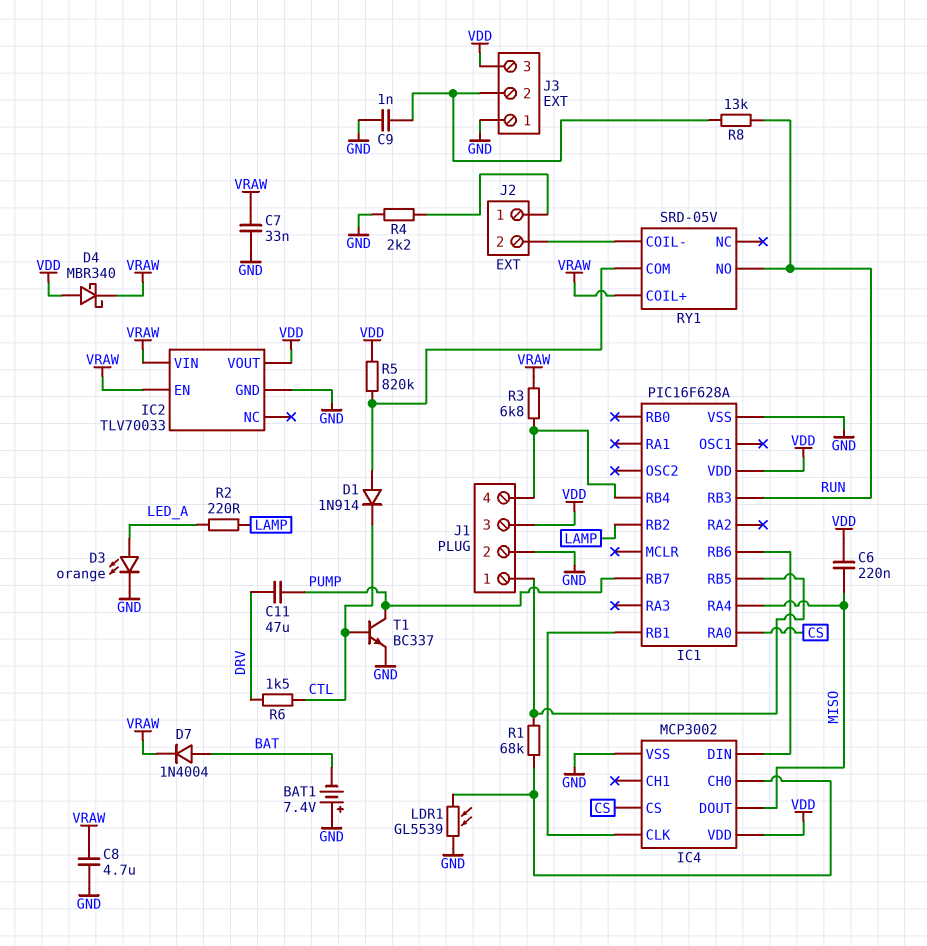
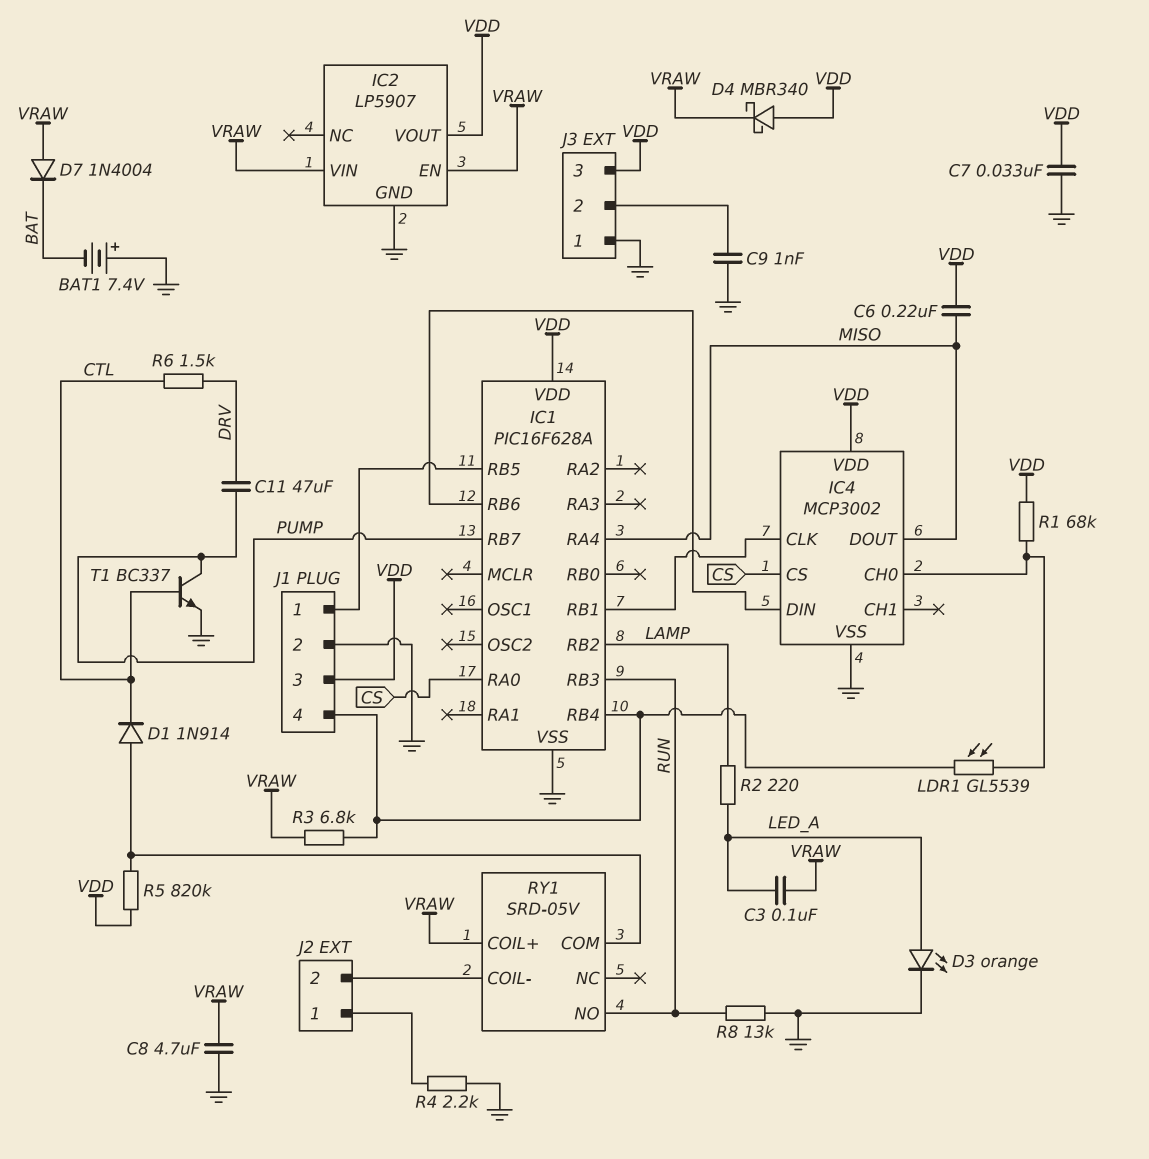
C3: none -> 100nF (LED_A, VRAW)
C7: 33nF (GND, VRAW) -> 33nF (GND, VDD)
D7: diode 1N4004 (A BAT, K VRAW) -> diode 1N4004 (A VRAW, K BAT)
IC2: TLV70033 -> LP5907
LDR1: GL5539 (GND, IC4/CH0) -> GL5539 (IC1/RB4, IC4/CH0)
R1: 68k (IC1/RB5, IC4/CH0) -> 68k (IC4/CH0, VDD)
R8: 13k (J3/2, RUN) -> 13k (GND, RUN)

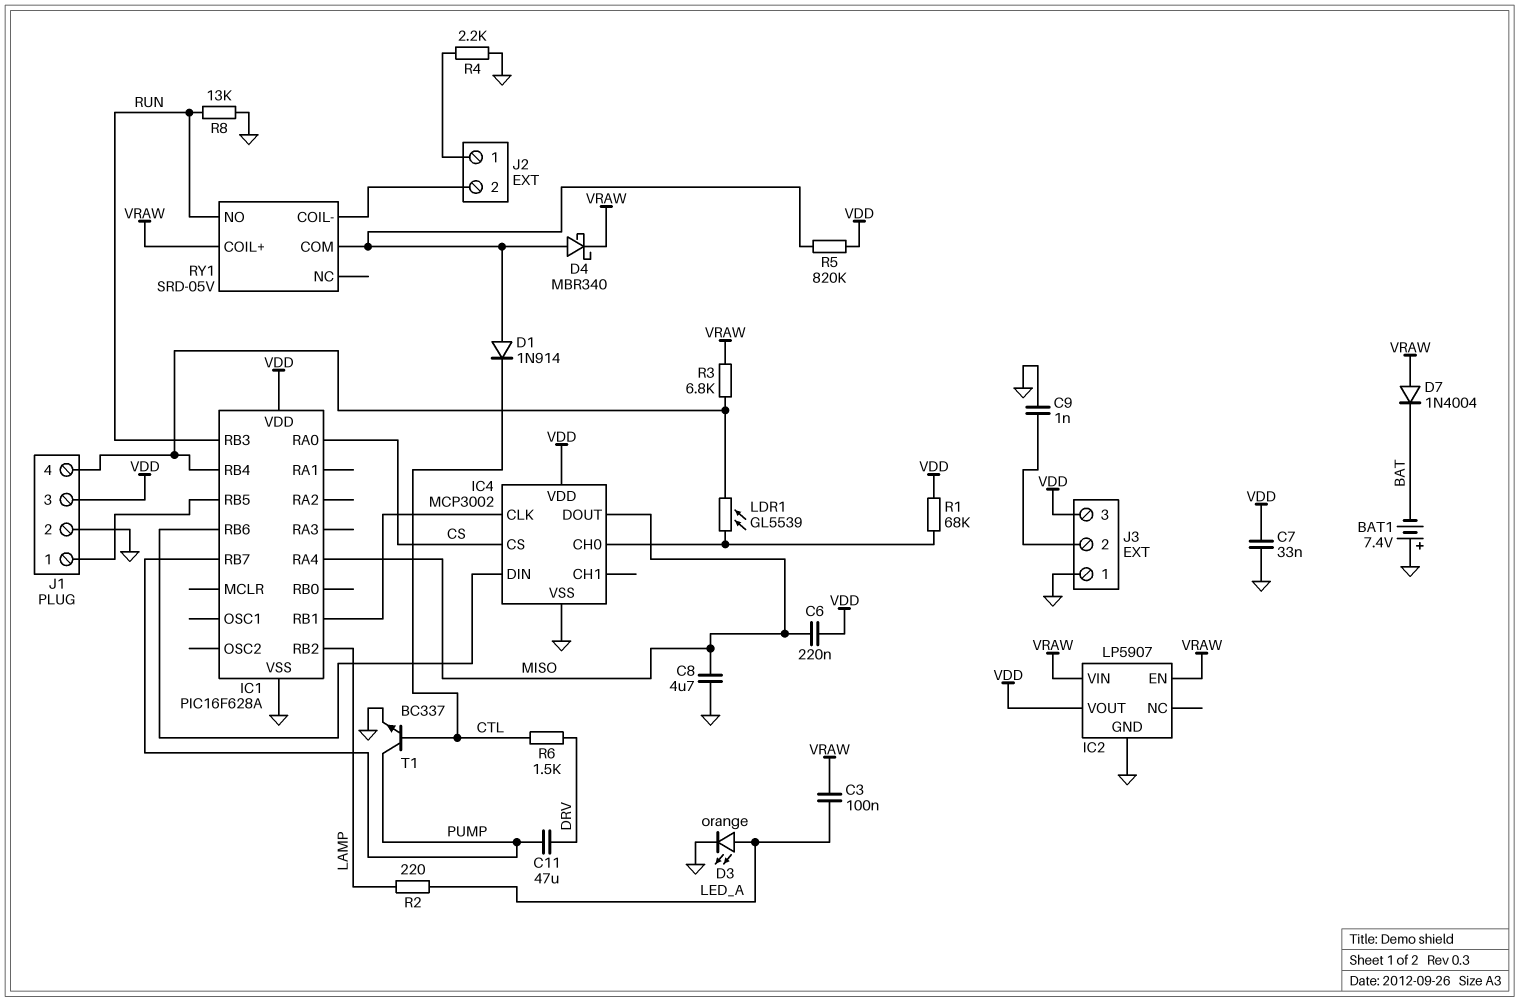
C8: 4.7uF (GND, VRAW) -> 4.7uF (GND, MISO)
D4: schottky MBR340 (A VDD, K VRAW) -> schottky MBR340 (A RY1/COM, K VRAW)

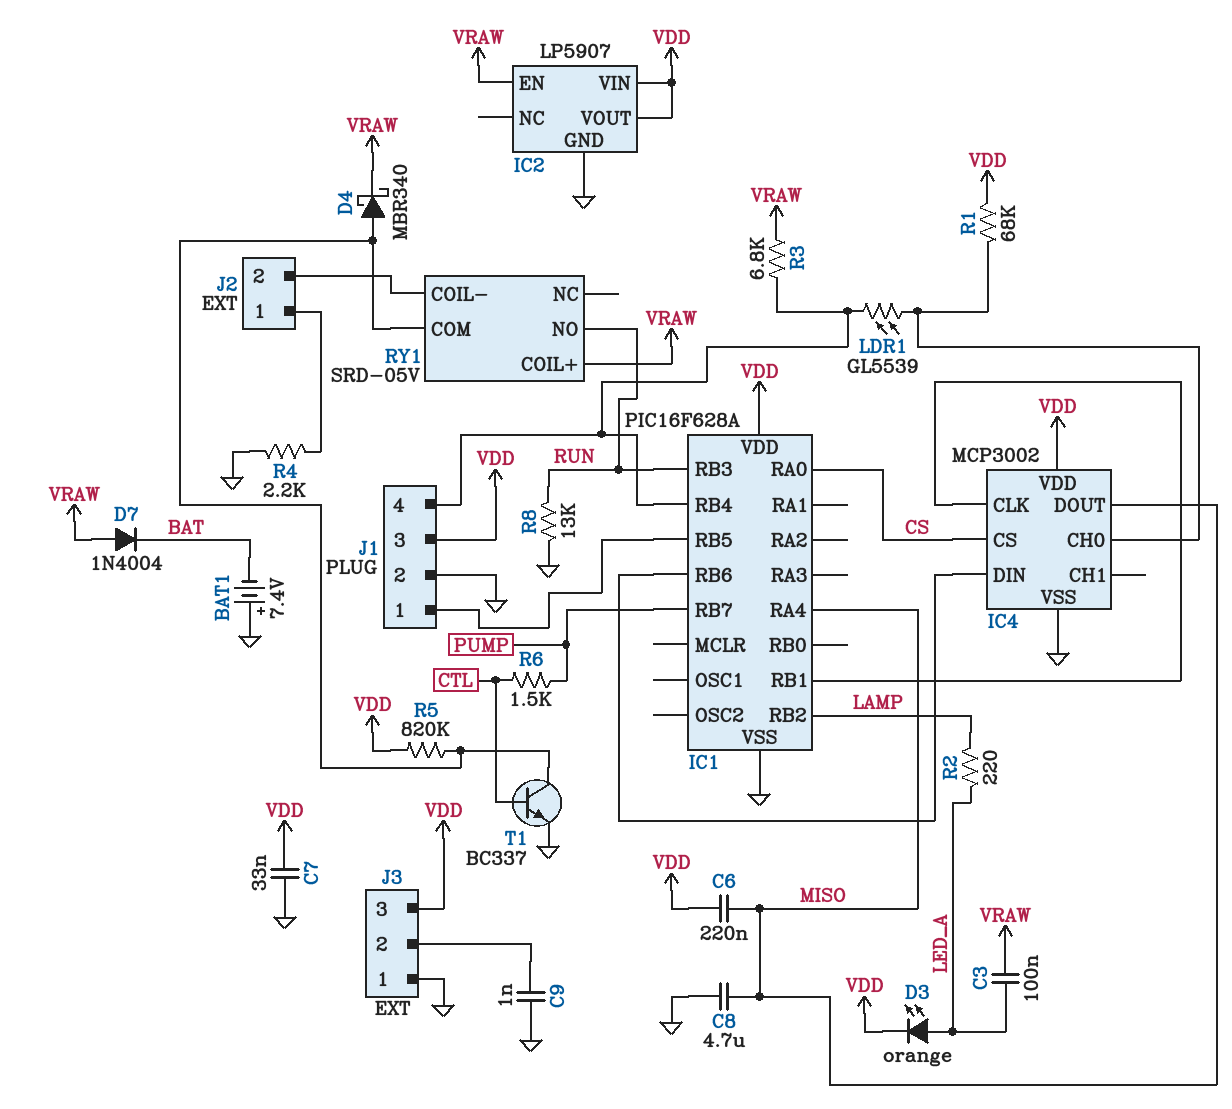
C11: 47uF (DRV, PUMP) -> none
D1: diode 1N914 (A RY1/COM, K CTL) -> none
D3: LED orange (A LED_A, K GND) -> LED orange (A LED_A, K VDD)
IC2 pin VIN: VRAW -> VDD
R6: 1.5k (CTL, DRV) -> 1.5k (CTL, PUMP)
T1: NPN BC337 (B CTL, C PUMP, E GND) -> NPN BC337 (B CTL, C RY1/COM, E GND)

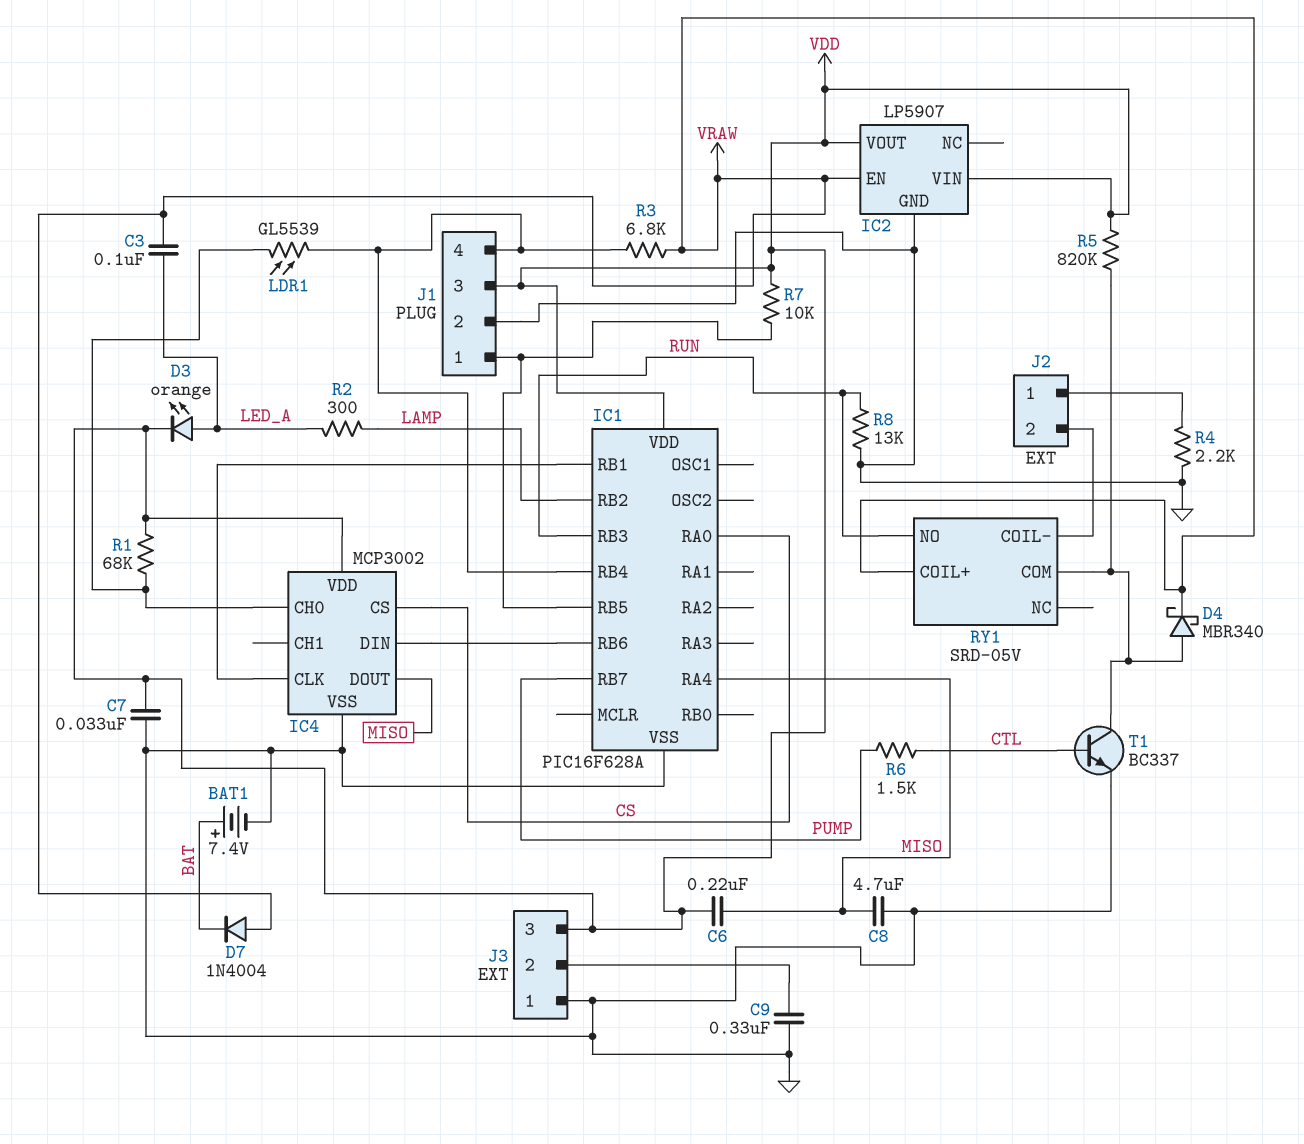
BAT1: 7.4V (plus GND, minus BAT) -> 7.4V (plus BAT, minus GND)
C9: 1nF (GND, J3/2) -> 330nF (GND, J3/2)
R2: 220 (LAMP, LED_A) -> 300 (LAMP, LED_A)
R7: none -> 10k (IC1/RB5, VDD)

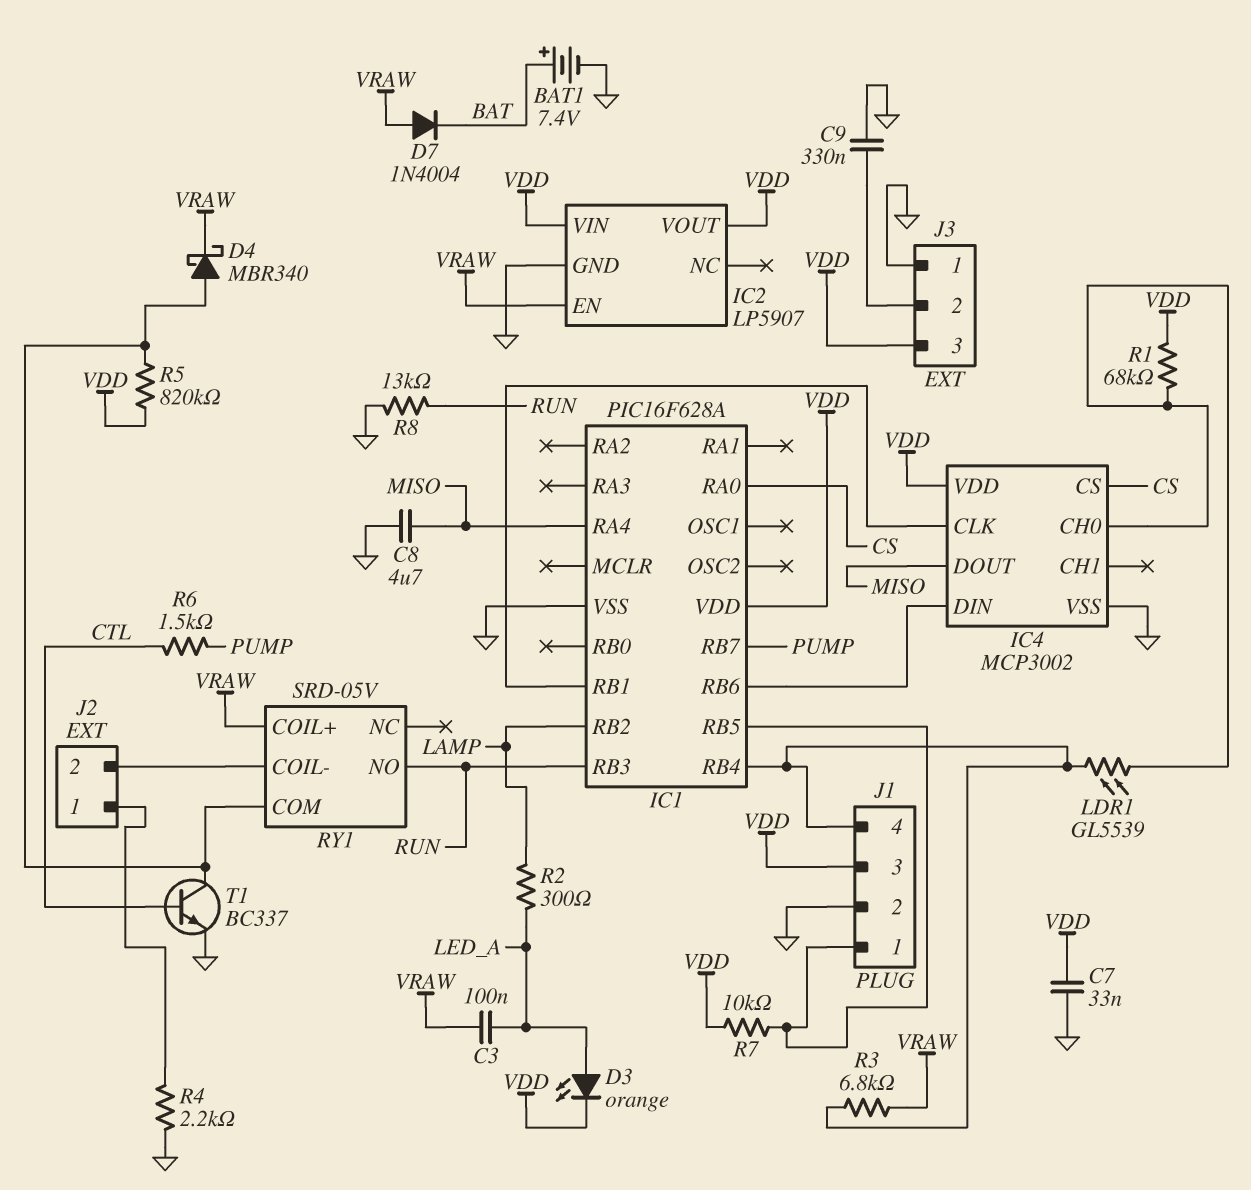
C6: 220nF (MISO, VDD) -> none

